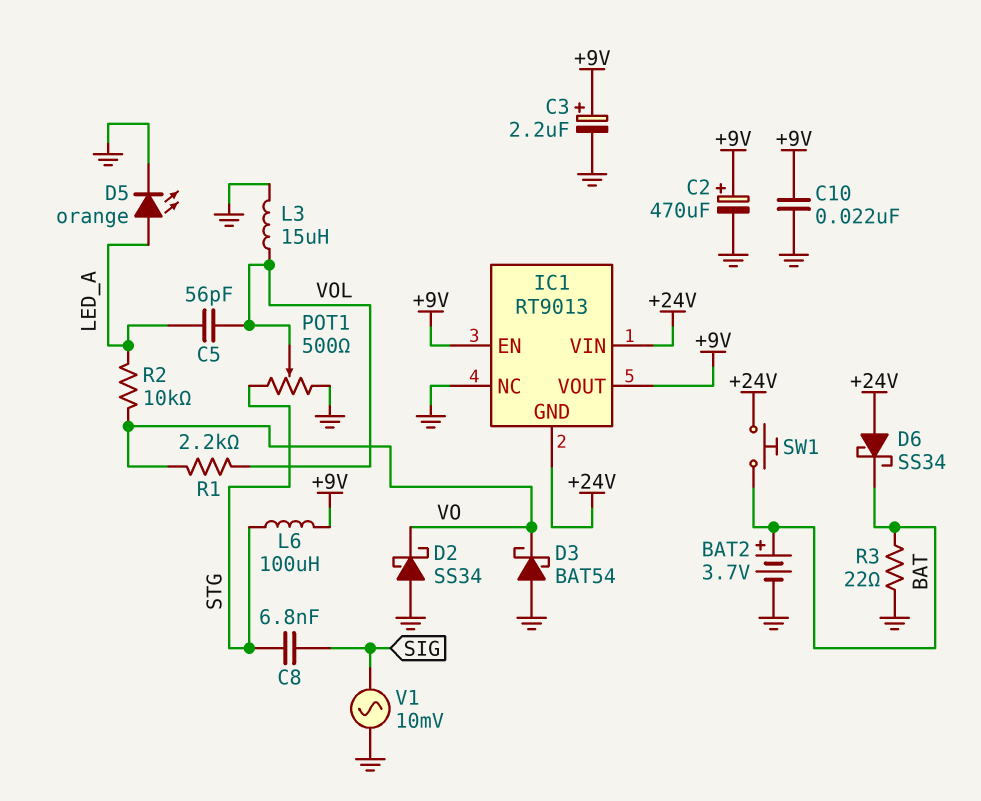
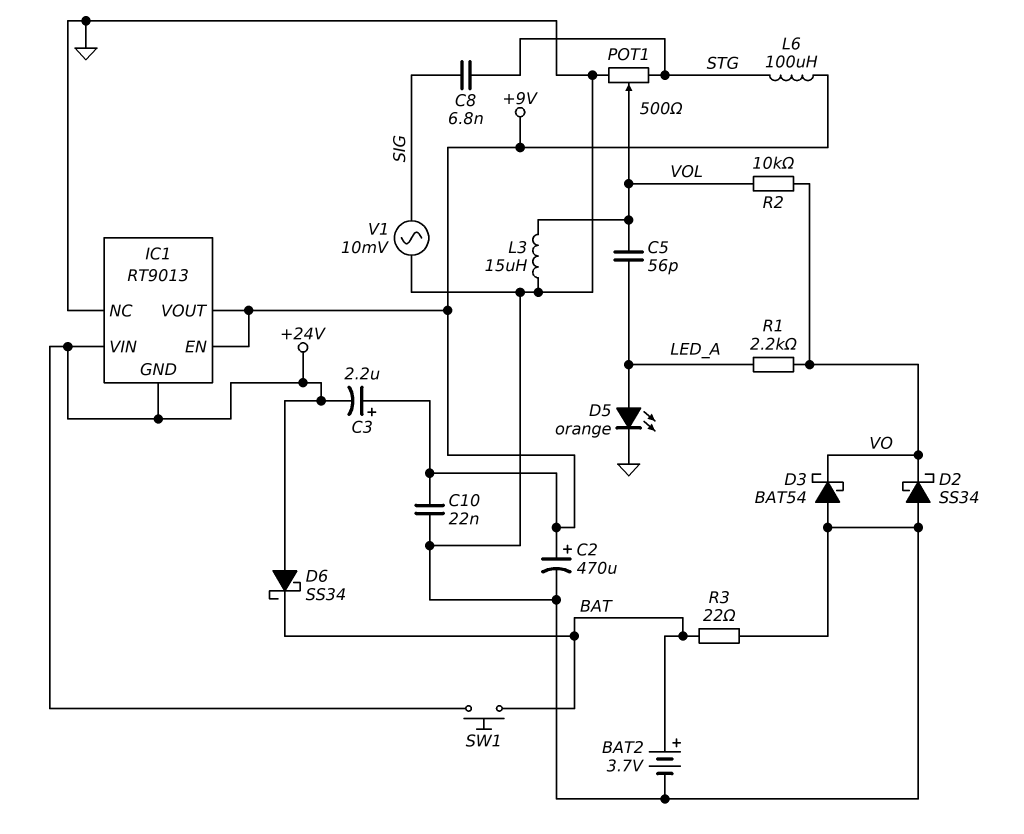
C3: 2.2uF (plus +9V, minus GND) -> 2.2uF (plus +9V, minus +24V)
R1: 2.2k (VO, VOL) -> 2.2k (LED_A, VO)
R2: 10k (LED_A, VO) -> 10k (VO, VOL)

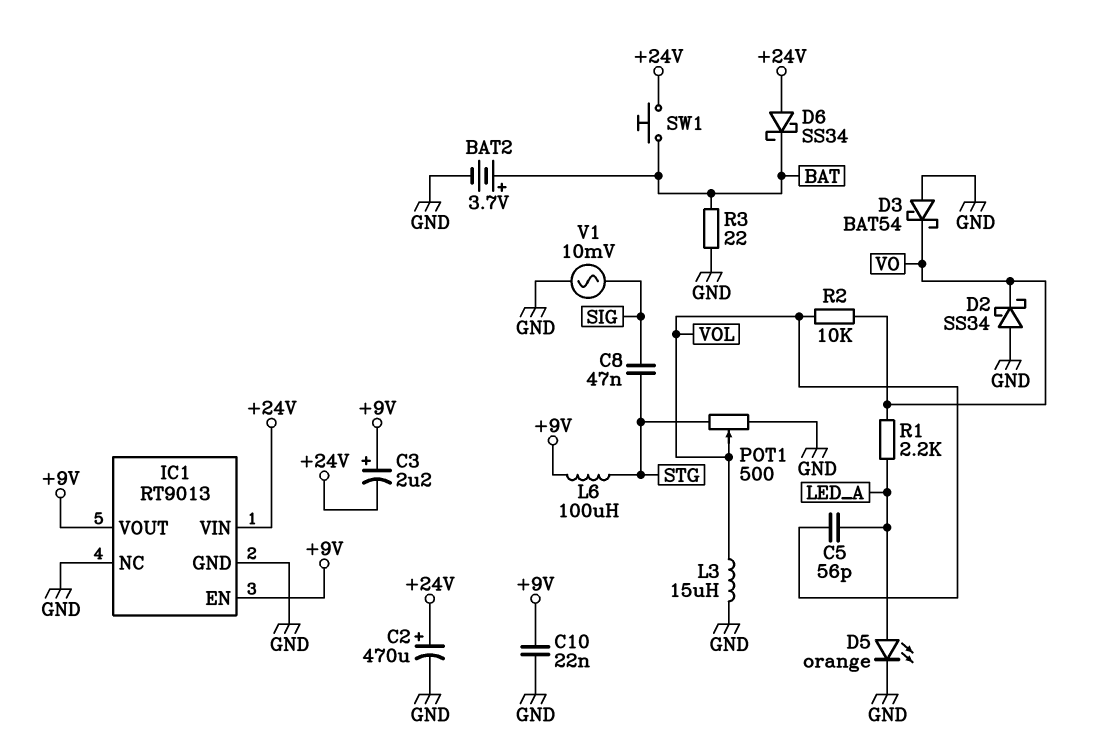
C2: 470uF (plus +9V, minus GND) -> 470uF (plus +24V, minus GND)
C8: 6.8nF (SIG, STG) -> 47nF (SIG, STG)
IC1 pin GND: +24V -> GND

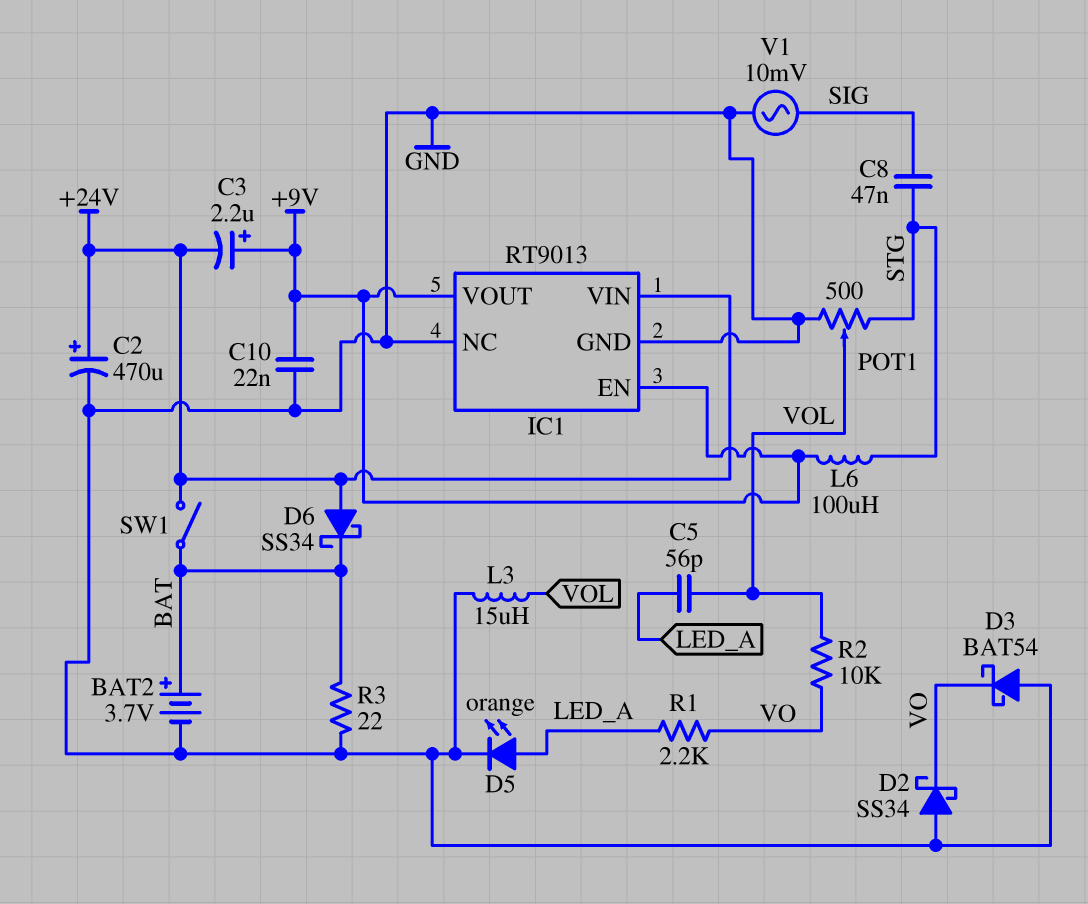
SW1: button (+24V, BAT) -> switch (+24V, BAT)

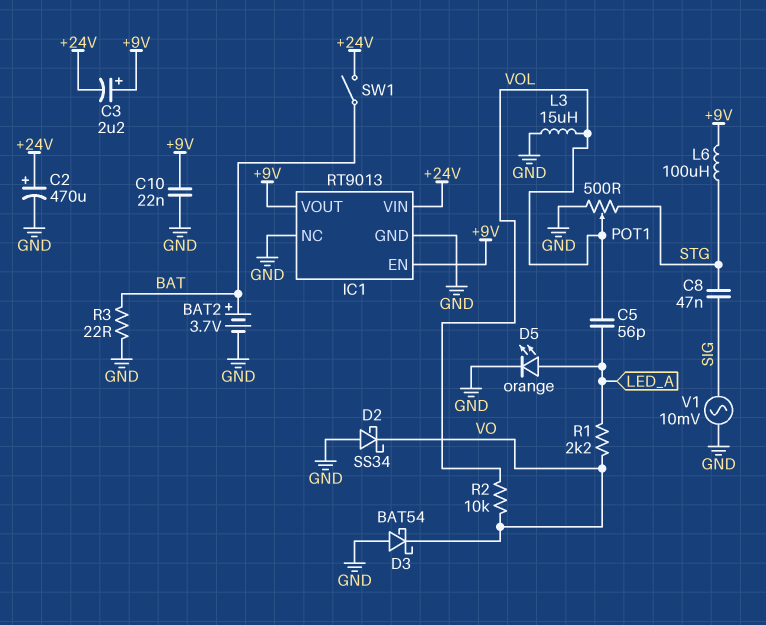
D6: schottky SS34 (A +24V, K BAT) -> none

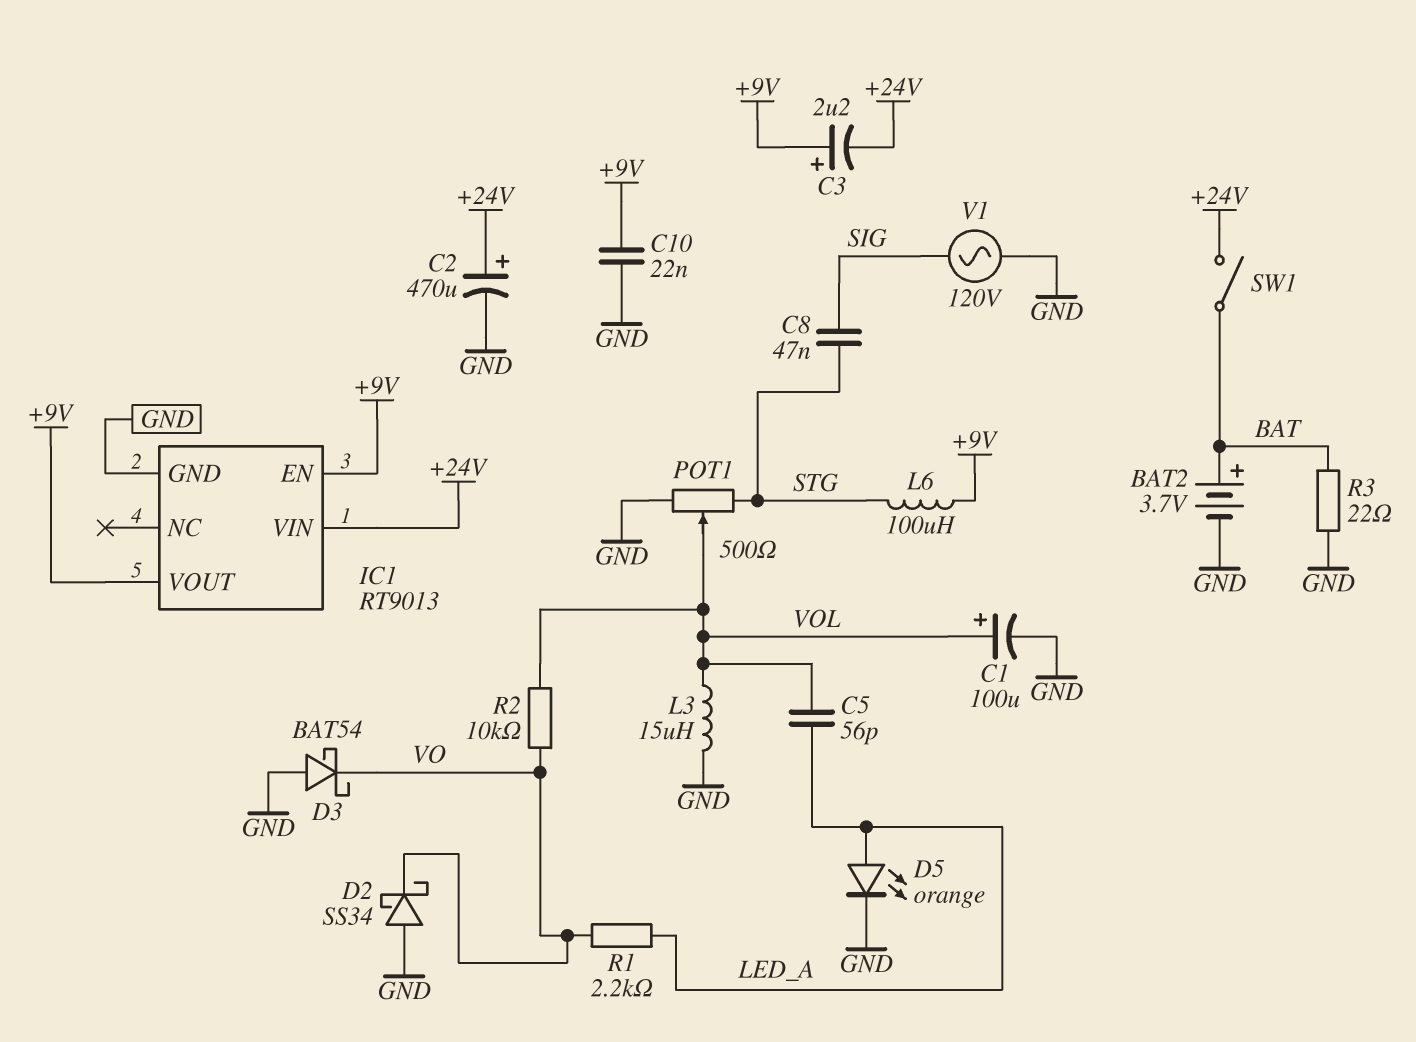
C1: none -> 100uF (plus VOL, minus GND)
IC1 pin NC: GND -> none
V1: AC 10mV (GND, SIG) -> AC 120V (GND, SIG)

